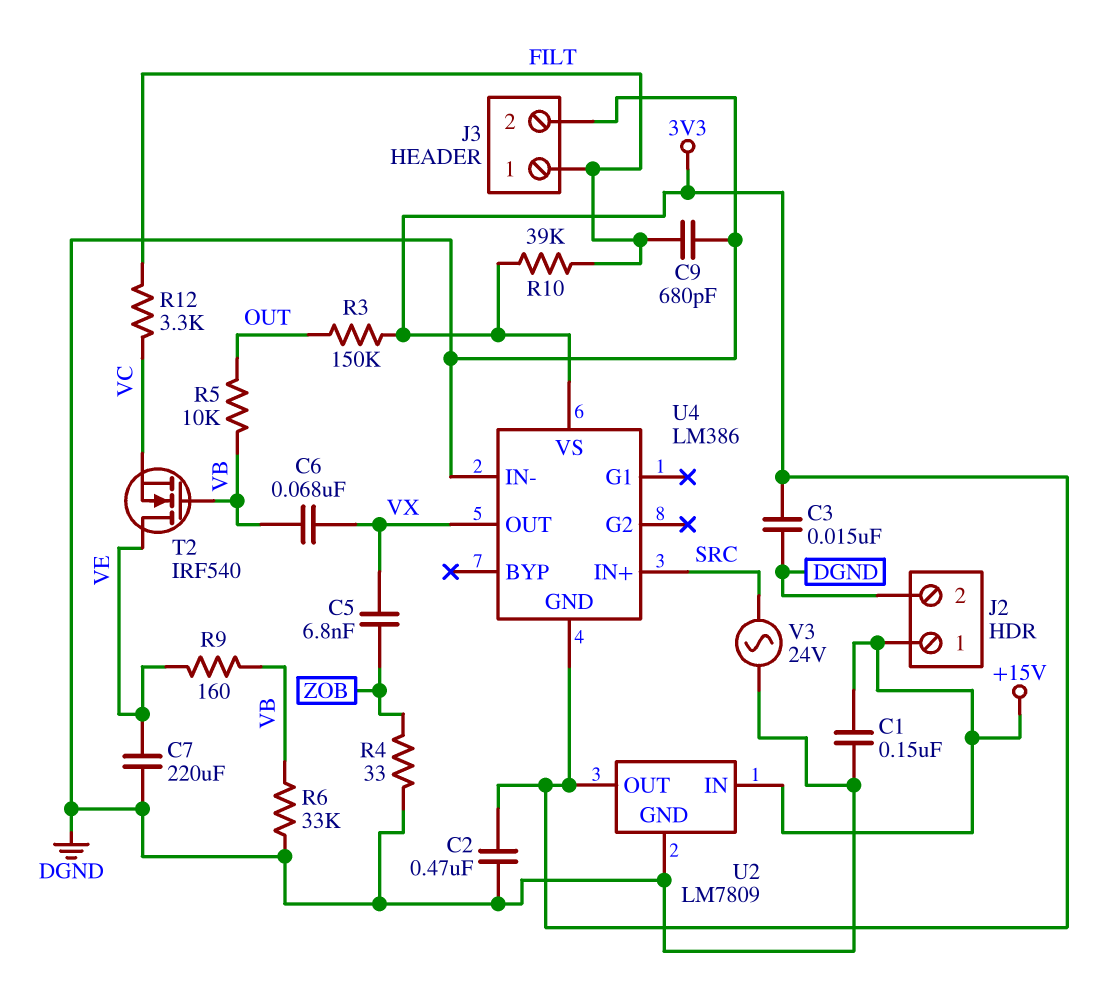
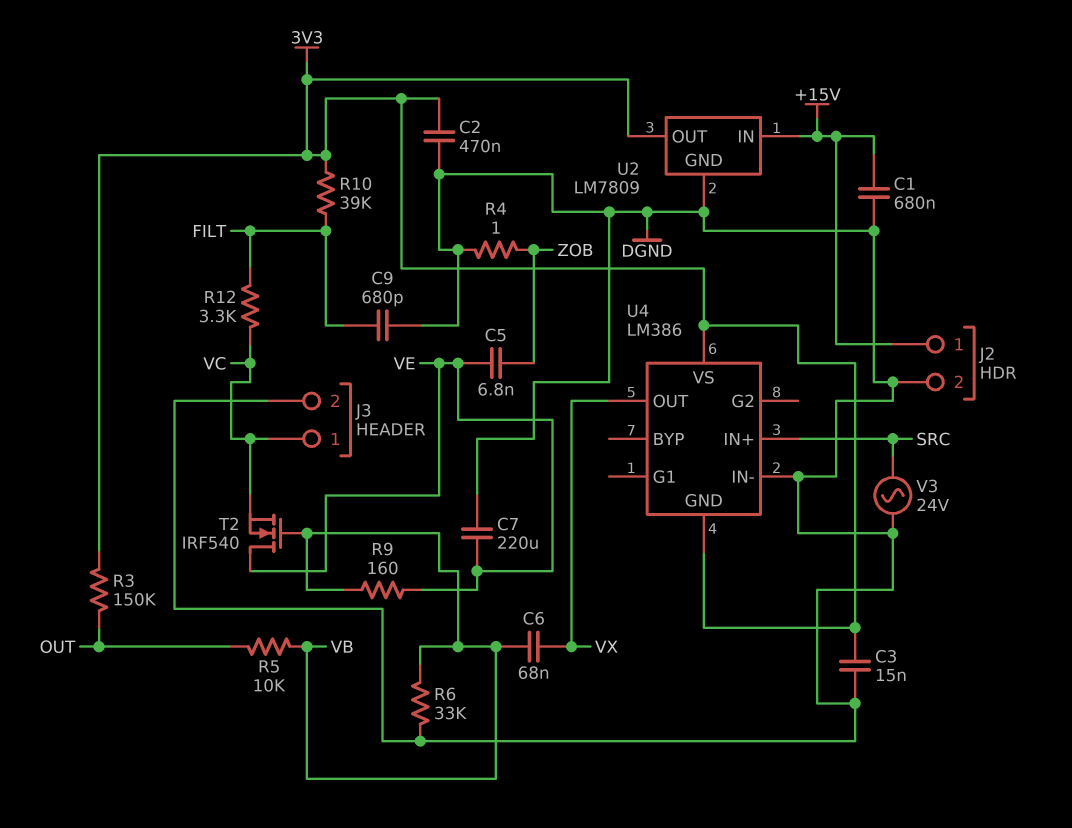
C1: 150nF (+15V, DGND) -> 680nF (+15V, DGND)
C5: 6.8nF (VX, ZOB) -> 6.8nF (VE, ZOB)
J3 pin 1: FILT -> VC
R4: 33 (DGND, ZOB) -> 1 (DGND, ZOB)

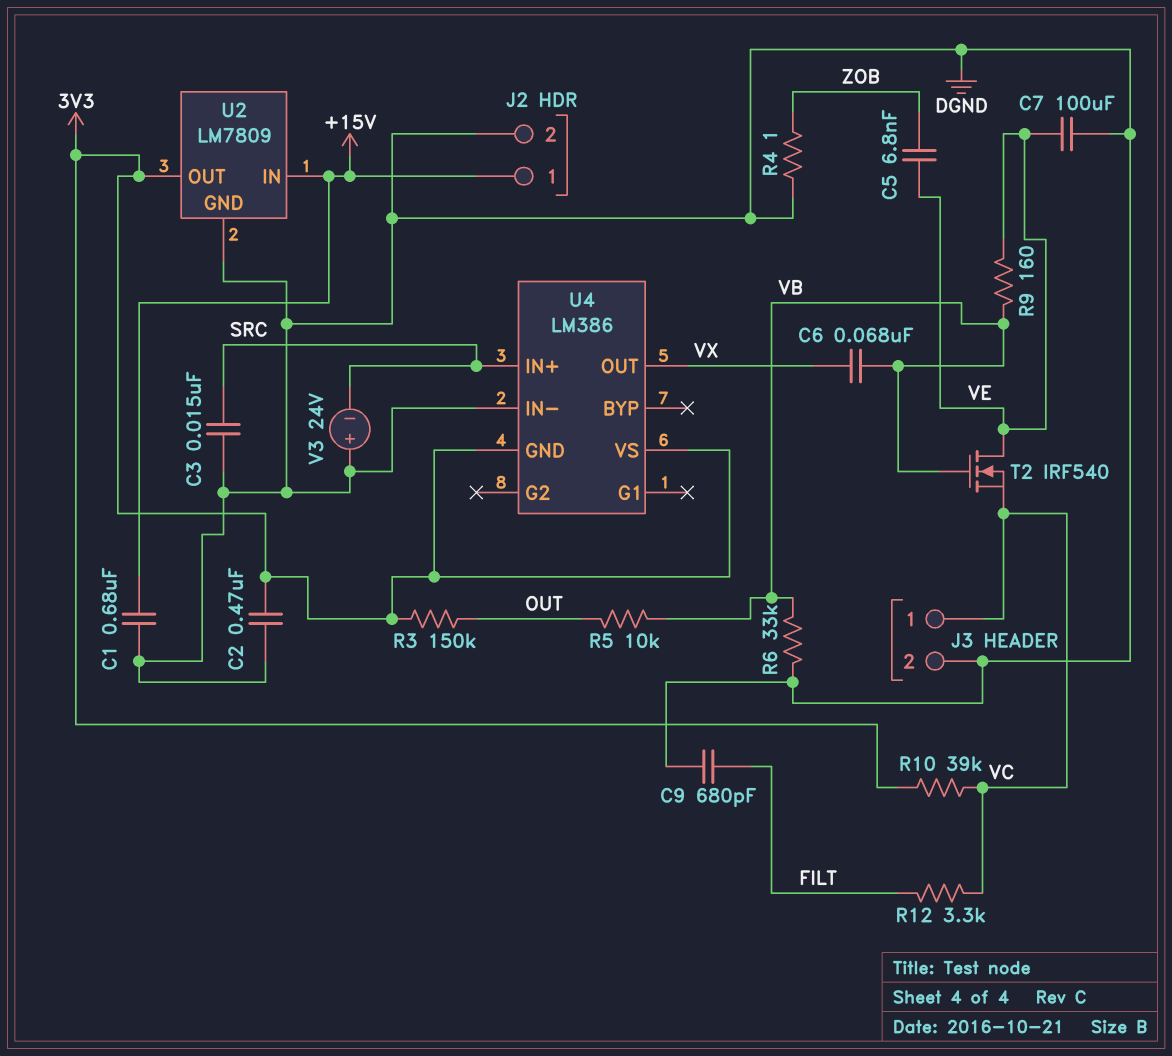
C3: 15nF (3V3, DGND) -> 15nF (DGND, SRC)
C7: 220uF (DGND, VE) -> 100uF (DGND, VE)
R10: 39k (3V3, FILT) -> 39k (3V3, VC)
V3: AC 24V (DGND, SRC) -> 24V (plus DGND, minus SRC)

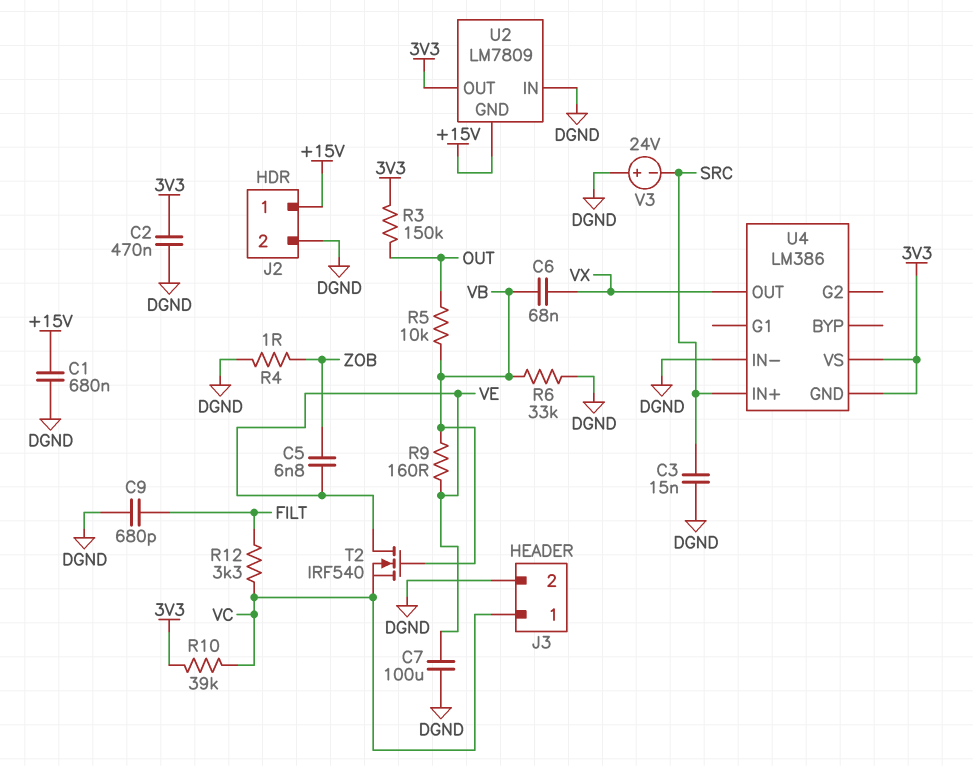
U2 pin GND: DGND -> +15V
U2 pin IN: +15V -> DGND

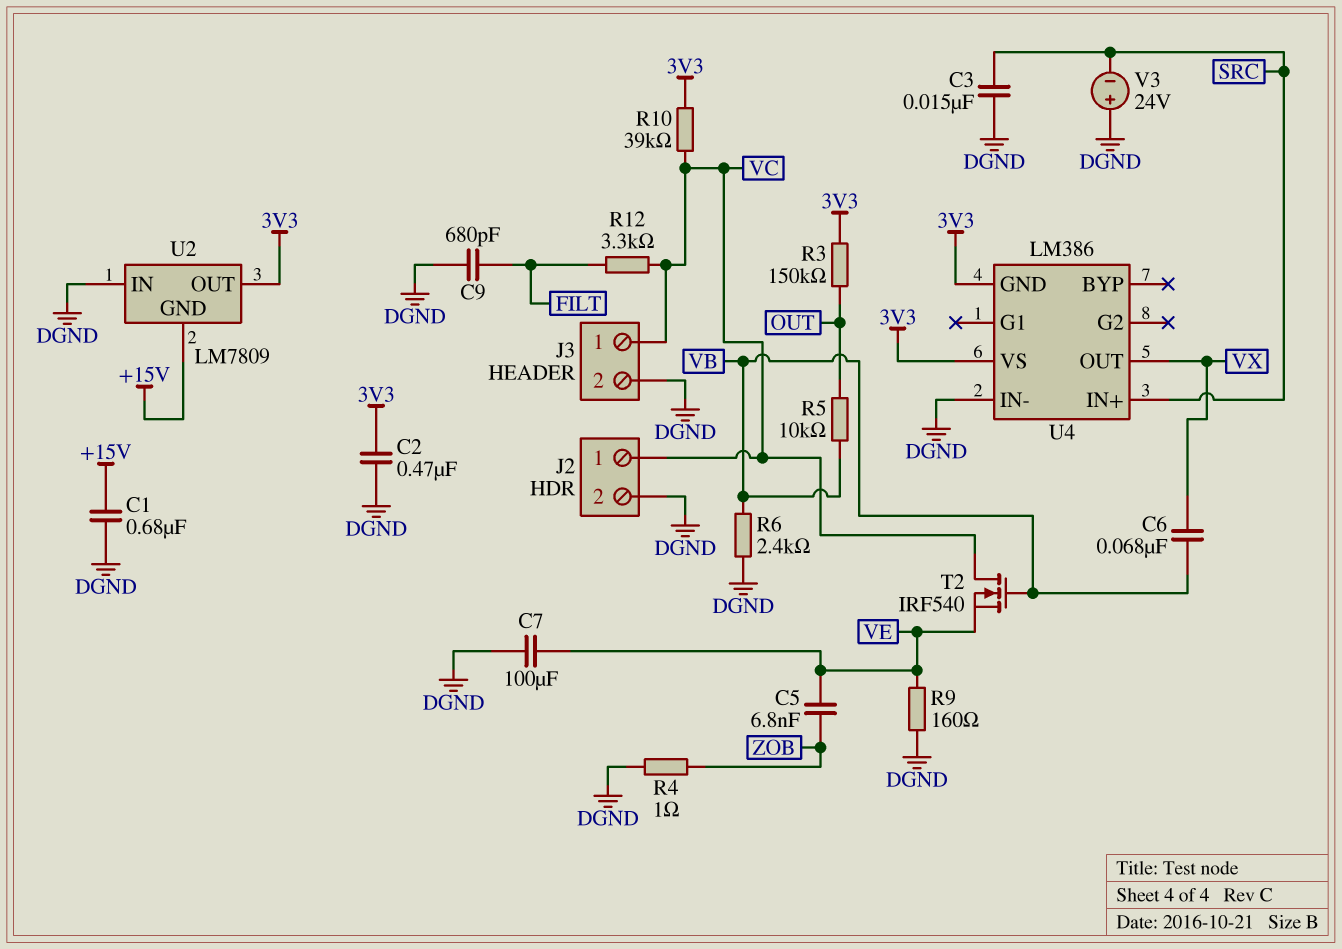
J2 pin 1: +15V -> VC
R6: 33k (DGND, VB) -> 2.4k (DGND, VB)
R9: 160 (VB, VE) -> 160 (DGND, VE)
T2: NMOS IRF540 (G VB, D VE, S VC) -> NMOS IRF540 (G VB, D VC, S VE)

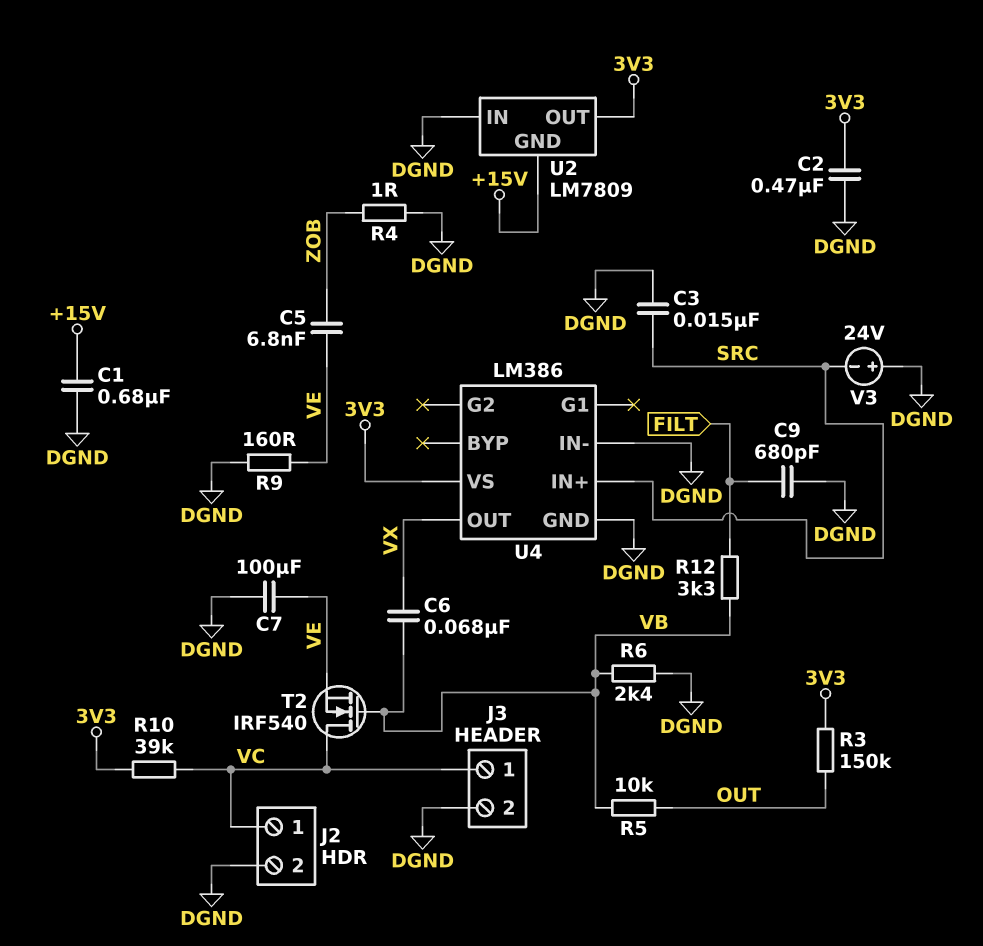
R12: 3.3k (FILT, VC) -> 3.3k (FILT, VB)
U4 pin GND: 3V3 -> DGND

